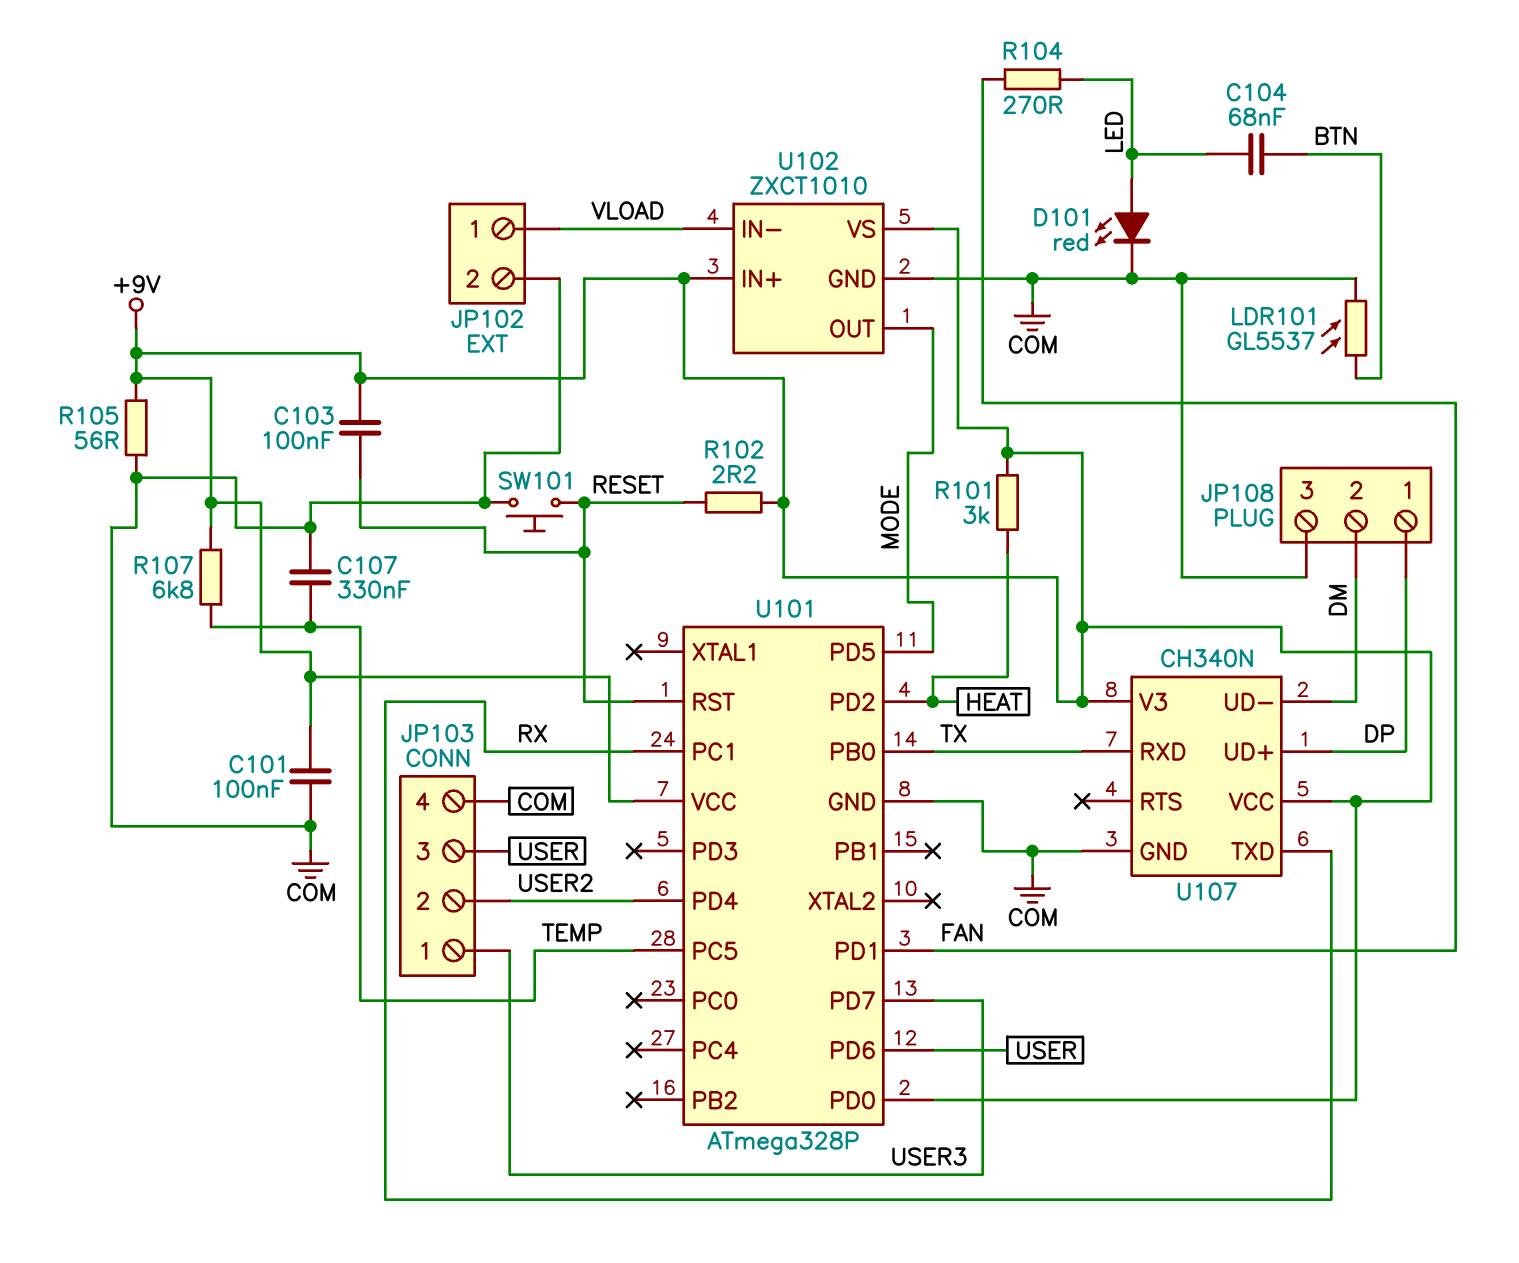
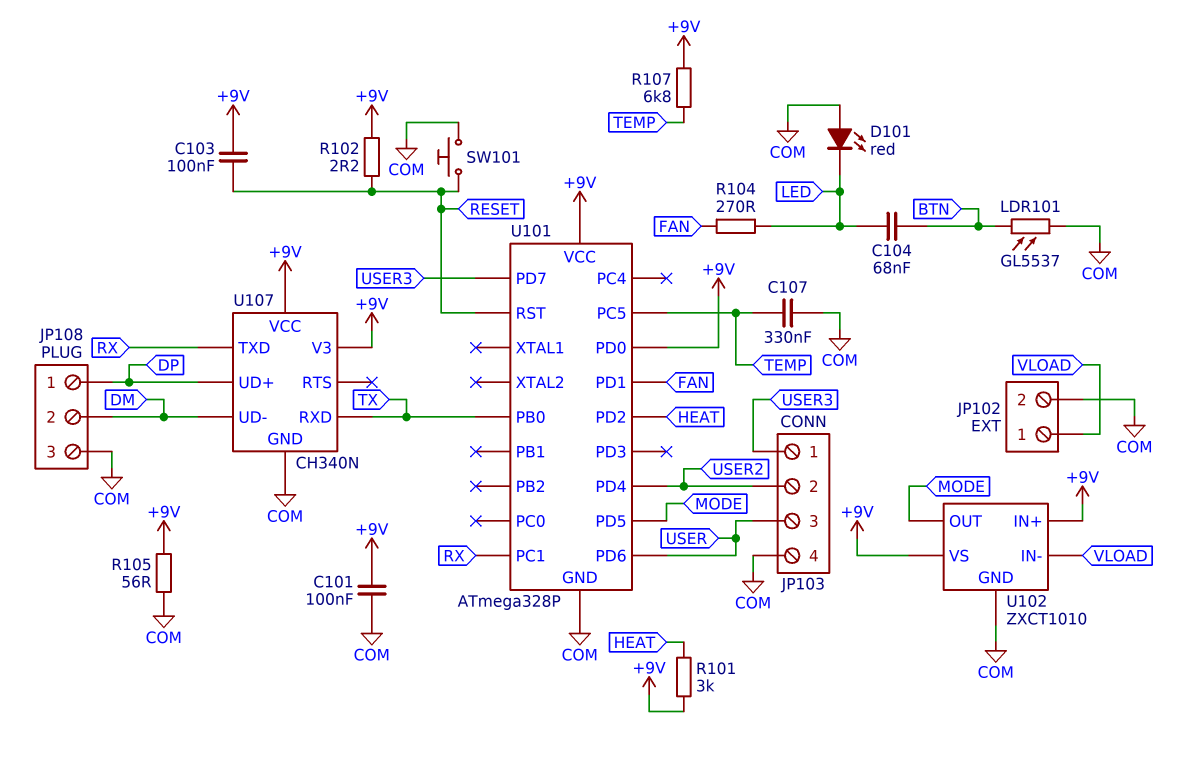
D101: LED red (A LED, K COM) -> LED red (A COM, K LED)

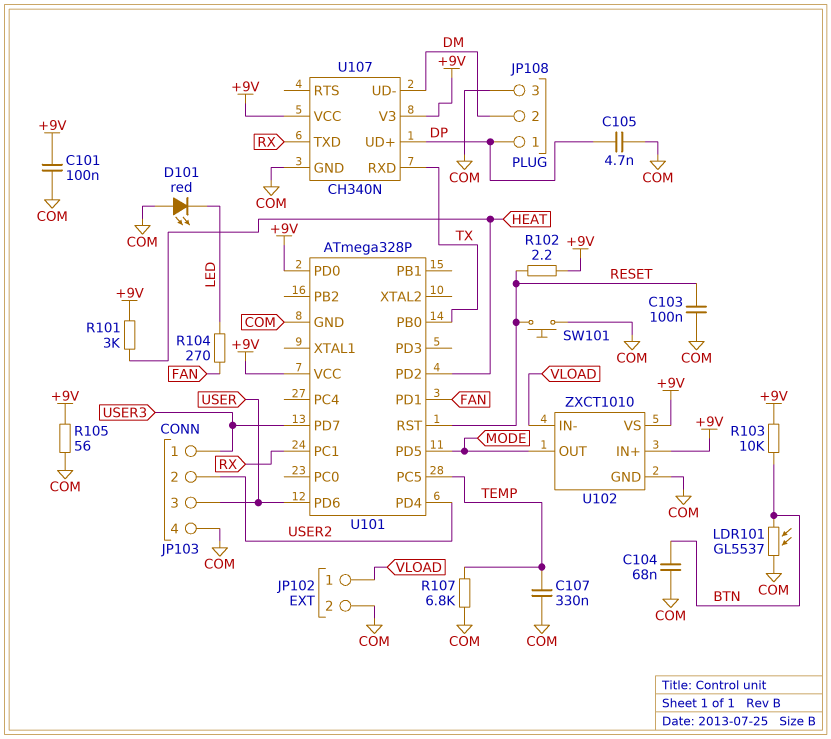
C103: 100nF (+9V, RESET) -> 100nF (COM, RESET)
C104: 68nF (BTN, LED) -> 68nF (BTN, COM)
C105: none -> 4.7nF (COM, DP)
R103: none -> 10k (+9V, BTN)
R107: 6.8k (+9V, TEMP) -> 6.8k (COM, TEMP)

